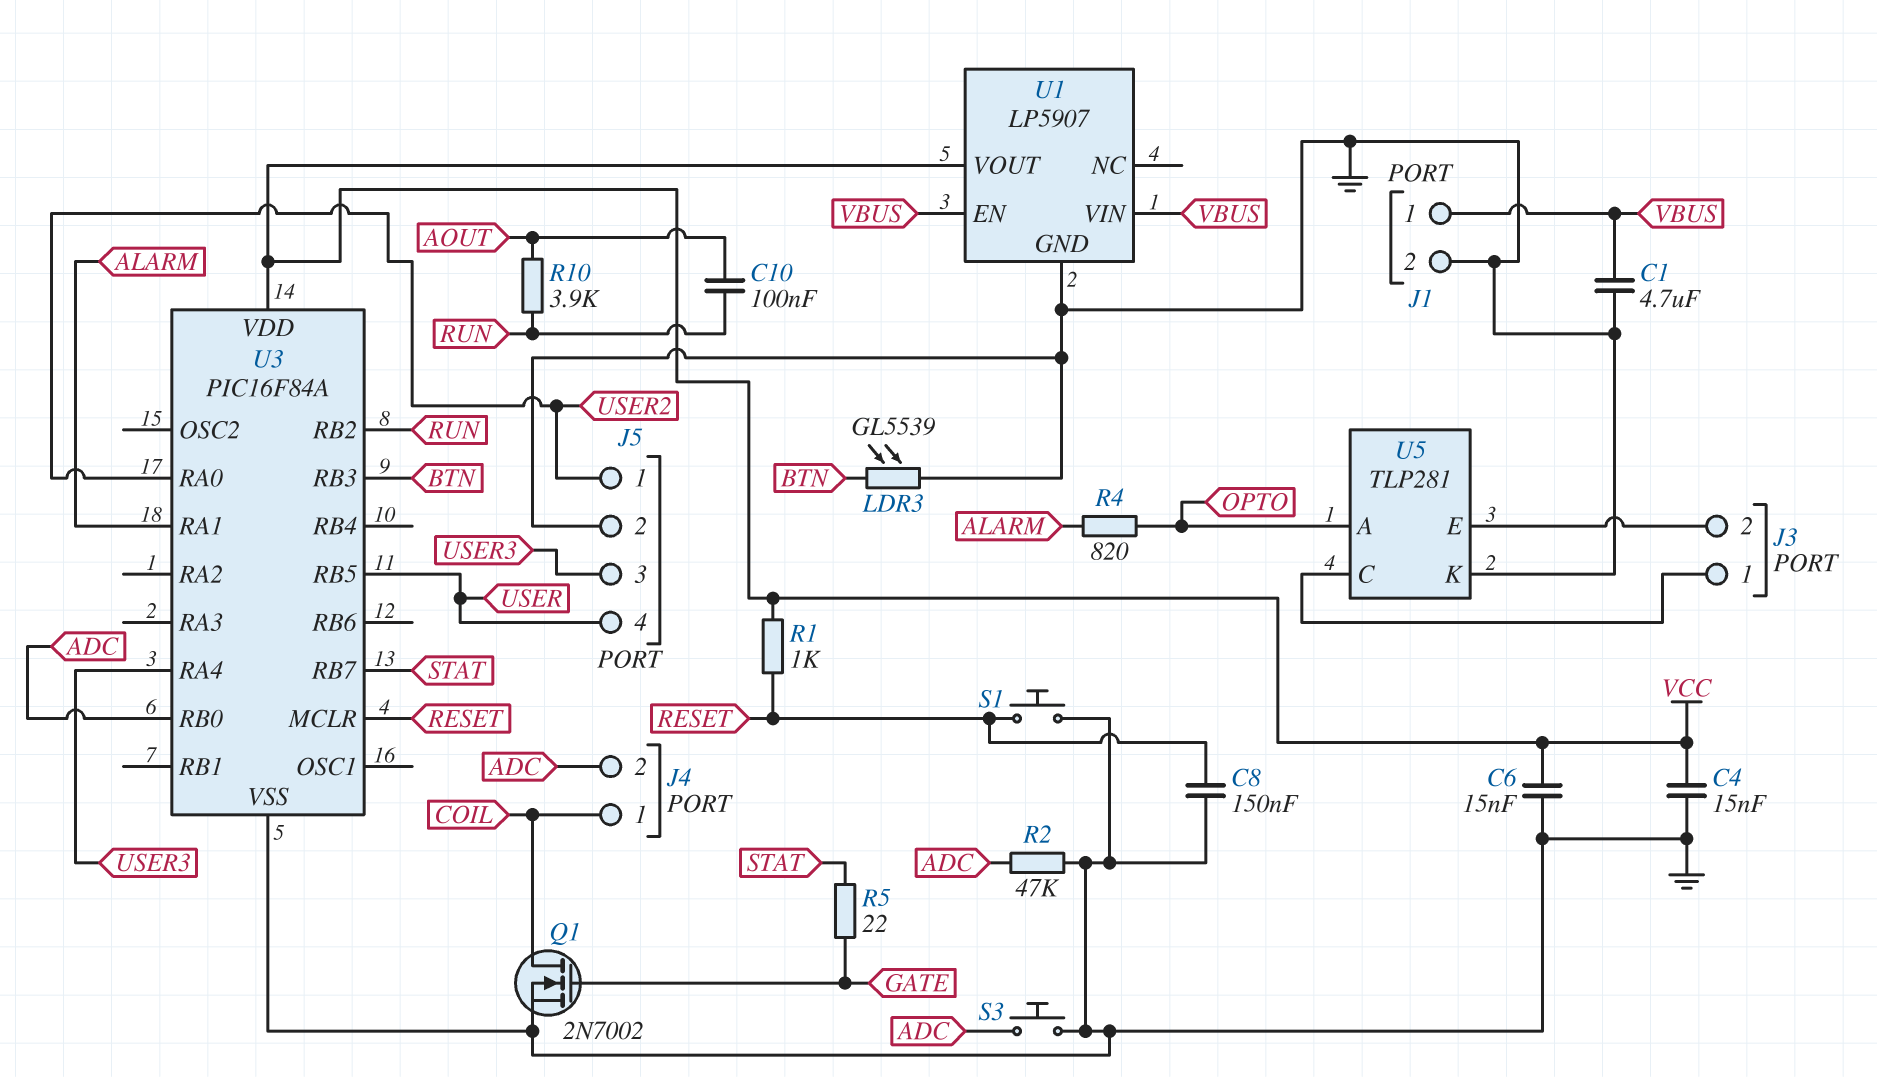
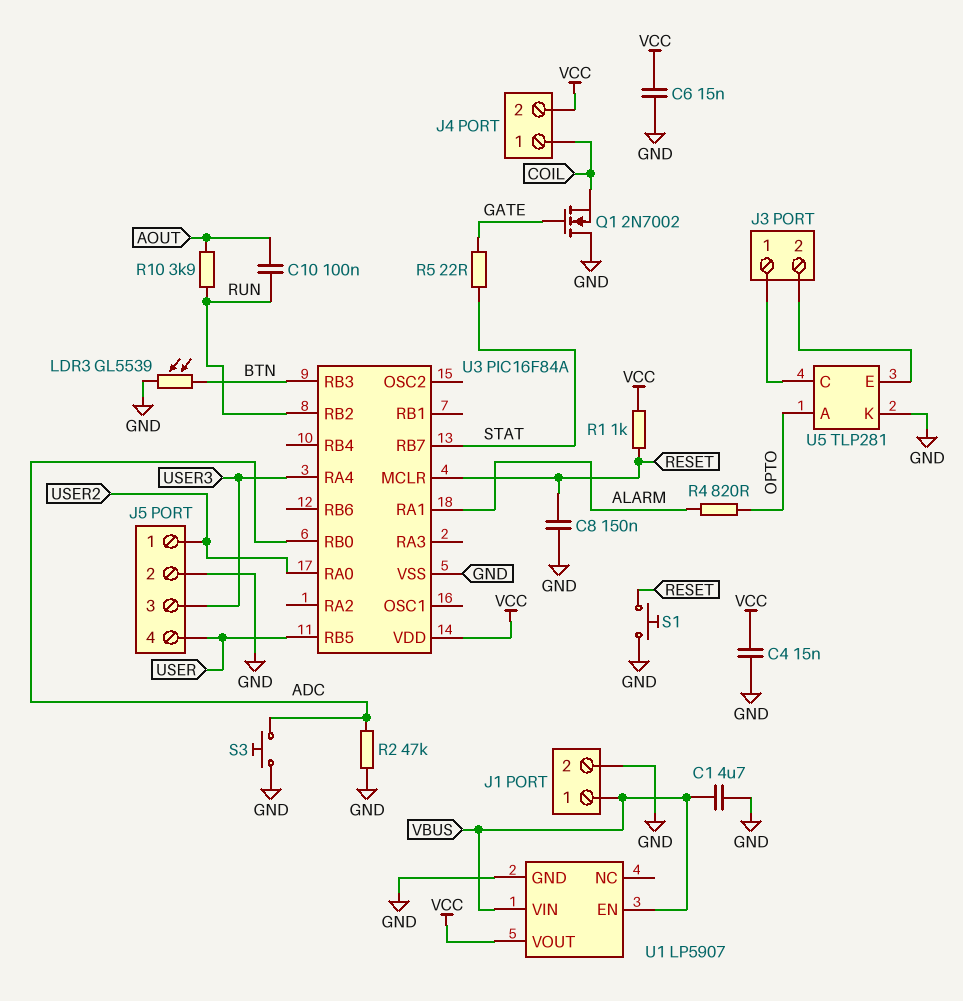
J4 pin 2: ADC -> VCC
Q1: NMOS 2N7002 (G GATE, D COIL, S GND) -> NMOS 2N7002 (G GATE, D GND, S COIL)

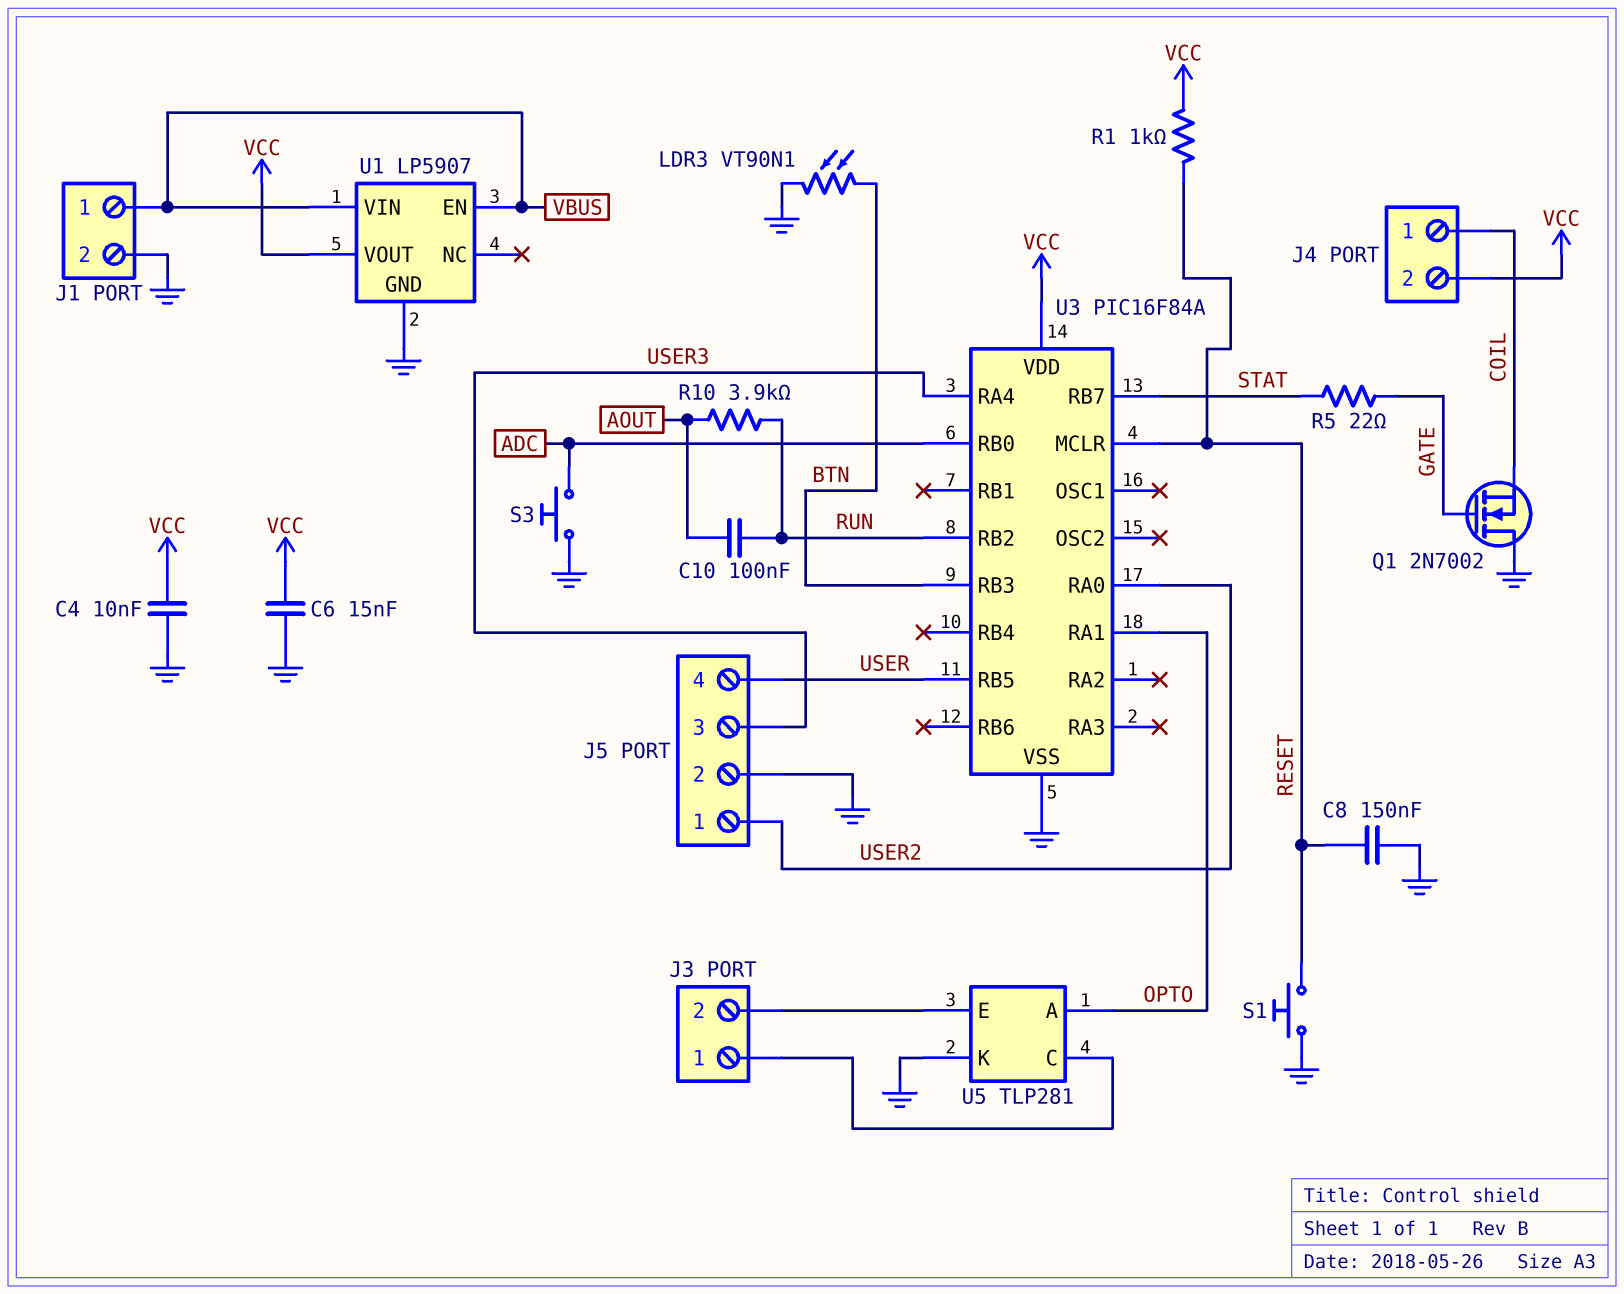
C1: 4.7uF (GND, VBUS) -> none
C4: 15nF (GND, VCC) -> 10nF (GND, VCC)
LDR3: GL5539 (BTN, GND) -> VT90N1 (BTN, GND)
R2: 47k (ADC, GND) -> none
R4: 820 (ALARM, OPTO) -> none
U3 pin RA1: ALARM -> OPTO

